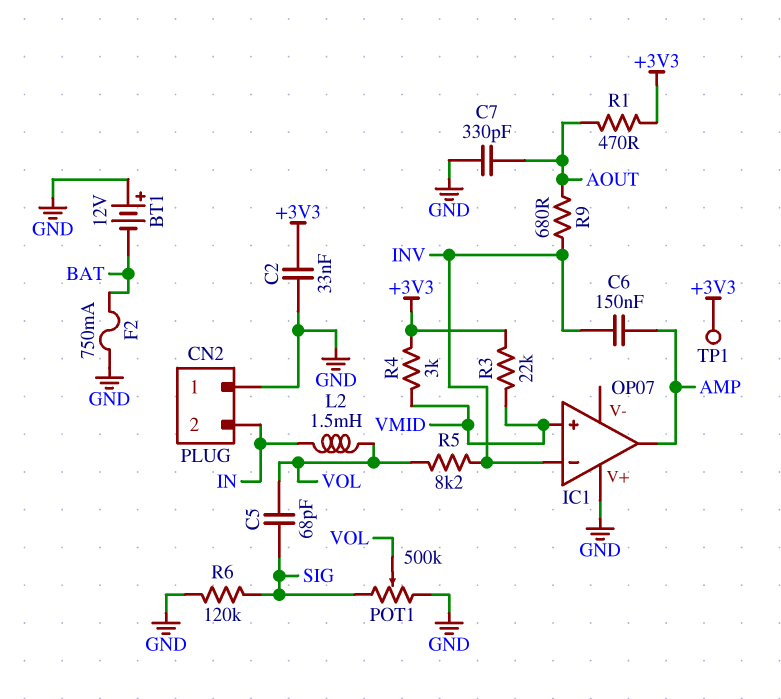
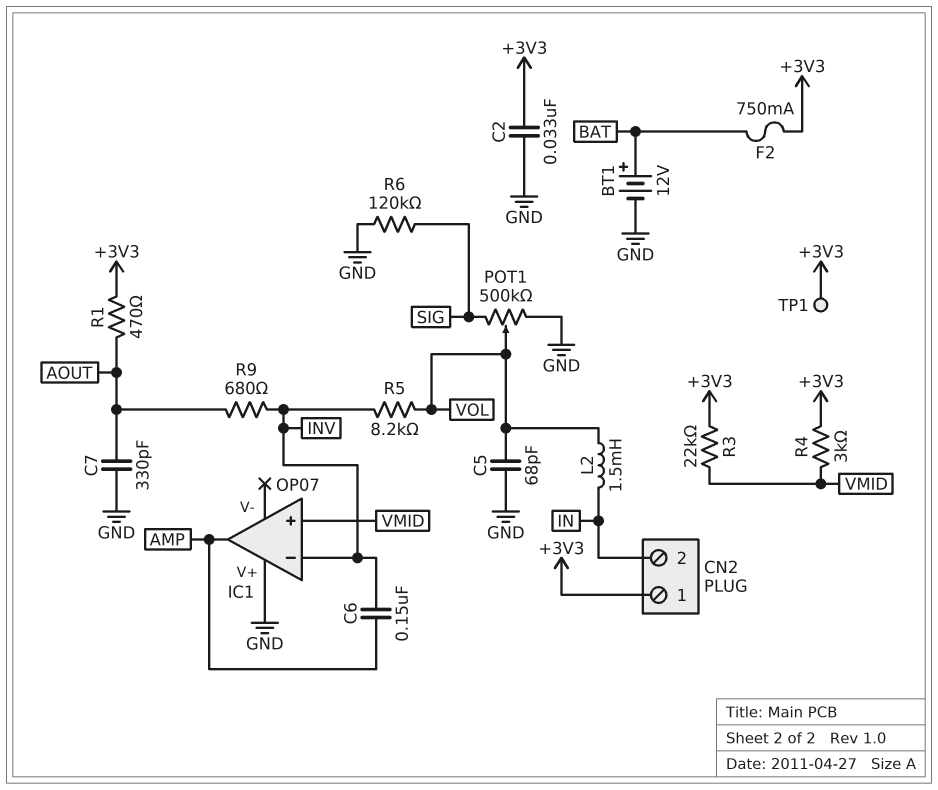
BT1: 12V (plus GND, minus BAT) -> 12V (plus BAT, minus GND)
C5: 68pF (SIG, VOL) -> 68pF (GND, VOL)
CN2 pin 1: GND -> +3V3
F2: 750mA (BAT, GND) -> 750mA (+3V3, BAT)

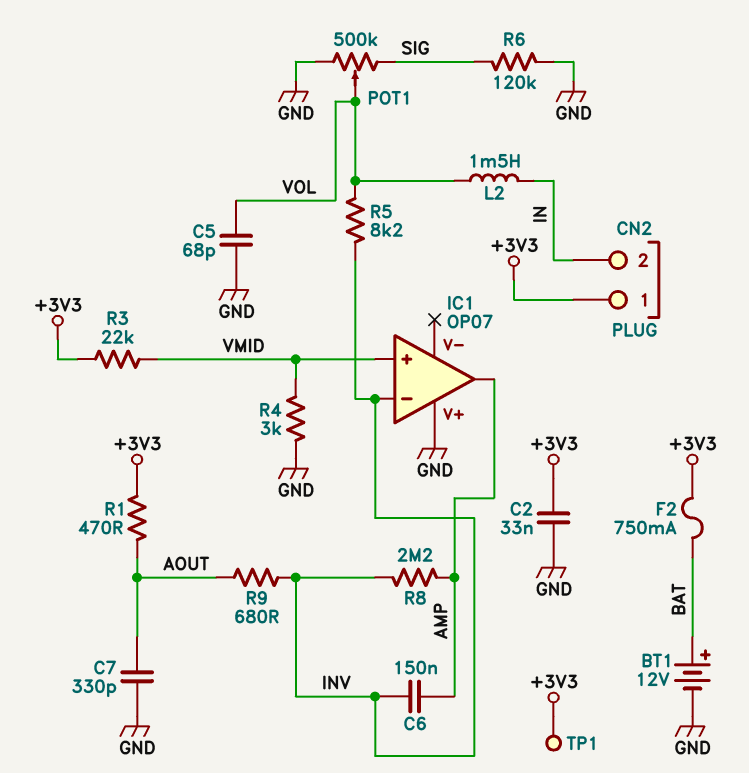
R4: 3k (+3V3, VMID) -> 3k (GND, VMID)
R8: none -> 2.2M (AMP, INV)

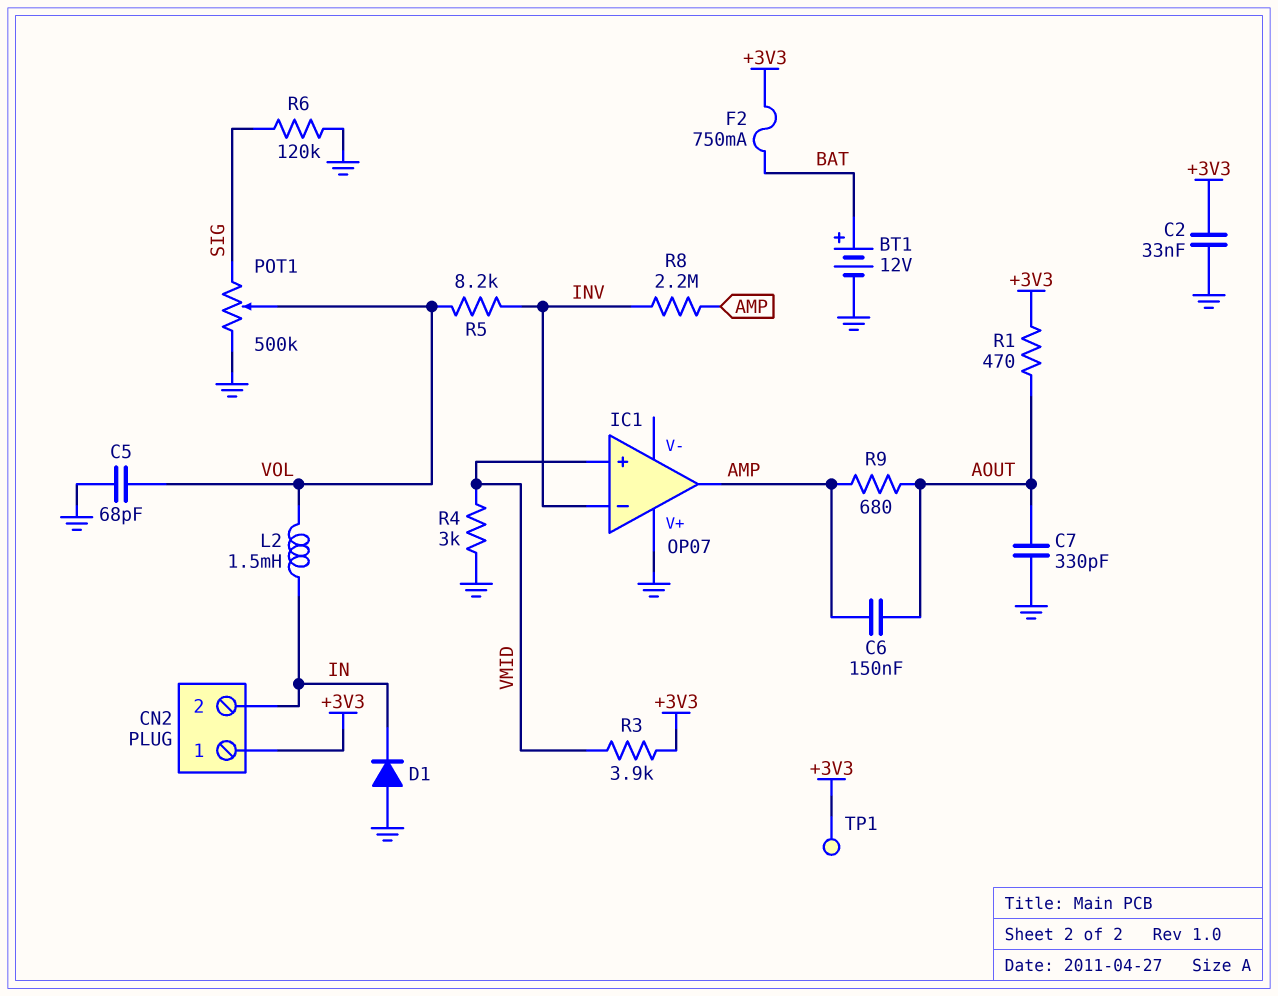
C6: 150nF (AMP, INV) -> 150nF (AMP, AOUT)
D1: none -> diode (A GND, K IN)
R3: 22k (+3V3, VMID) -> 3.9k (+3V3, VMID)
R9: 680 (AOUT, INV) -> 680 (AMP, AOUT)

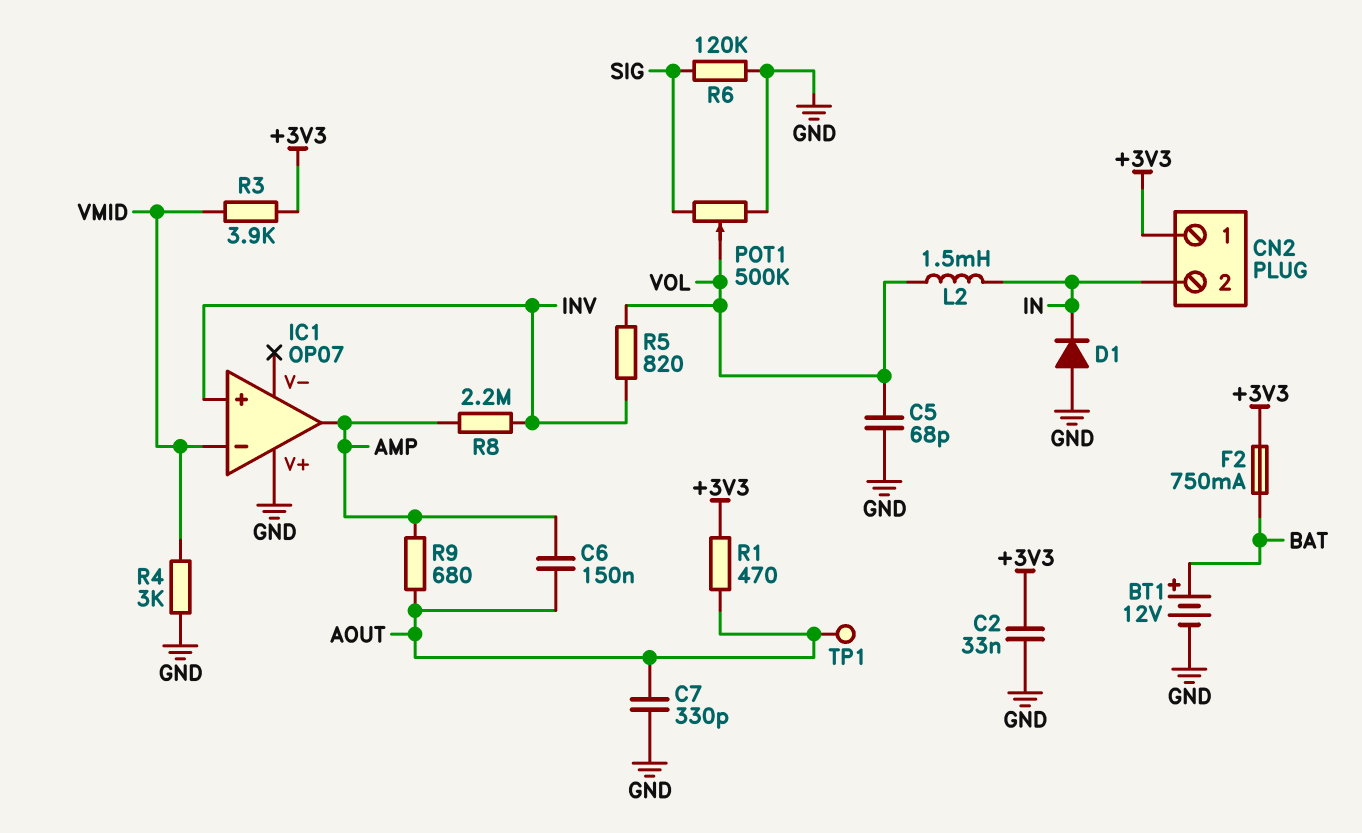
IC1 pin in+: VMID -> INV
IC1 pin in-: INV -> VMID
R5: 8.2k (INV, VOL) -> 820 (INV, VOL)
TP1: test point (+3V3) -> test point (AOUT)

